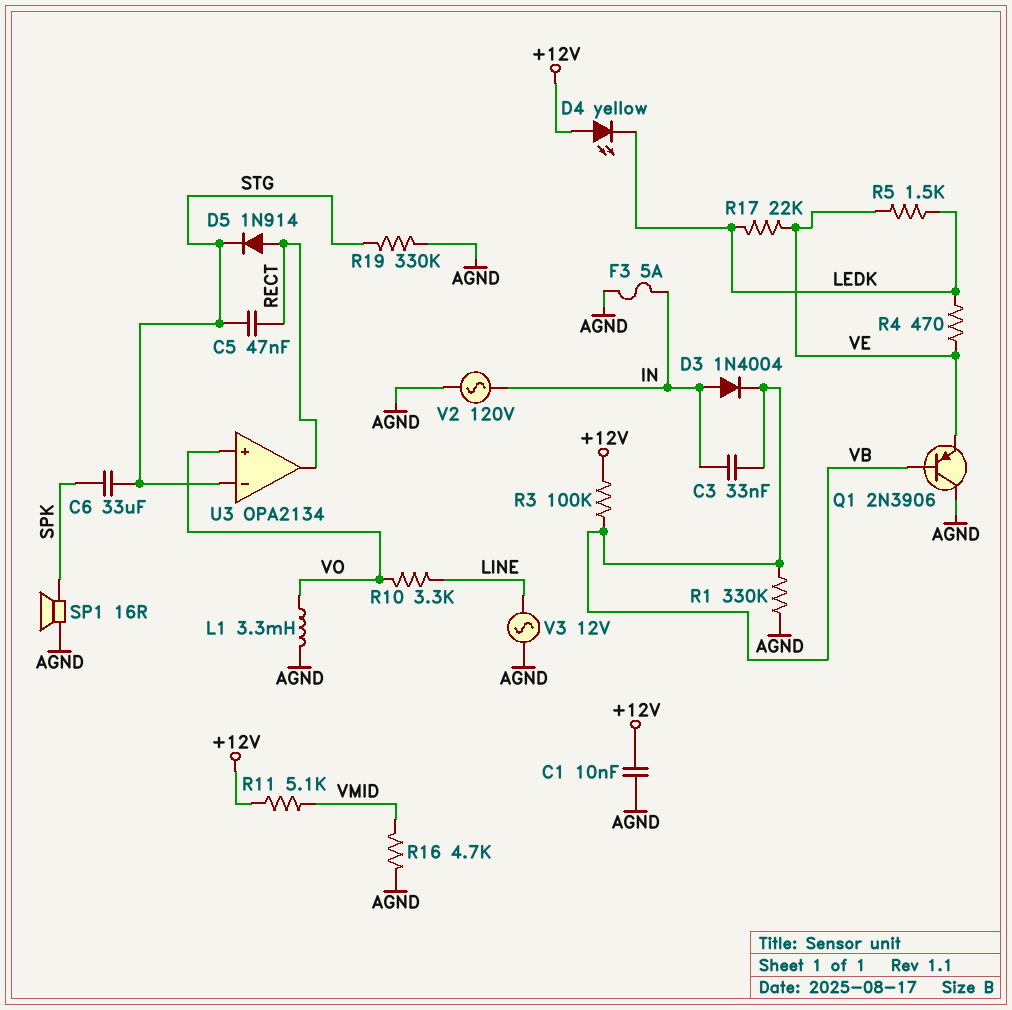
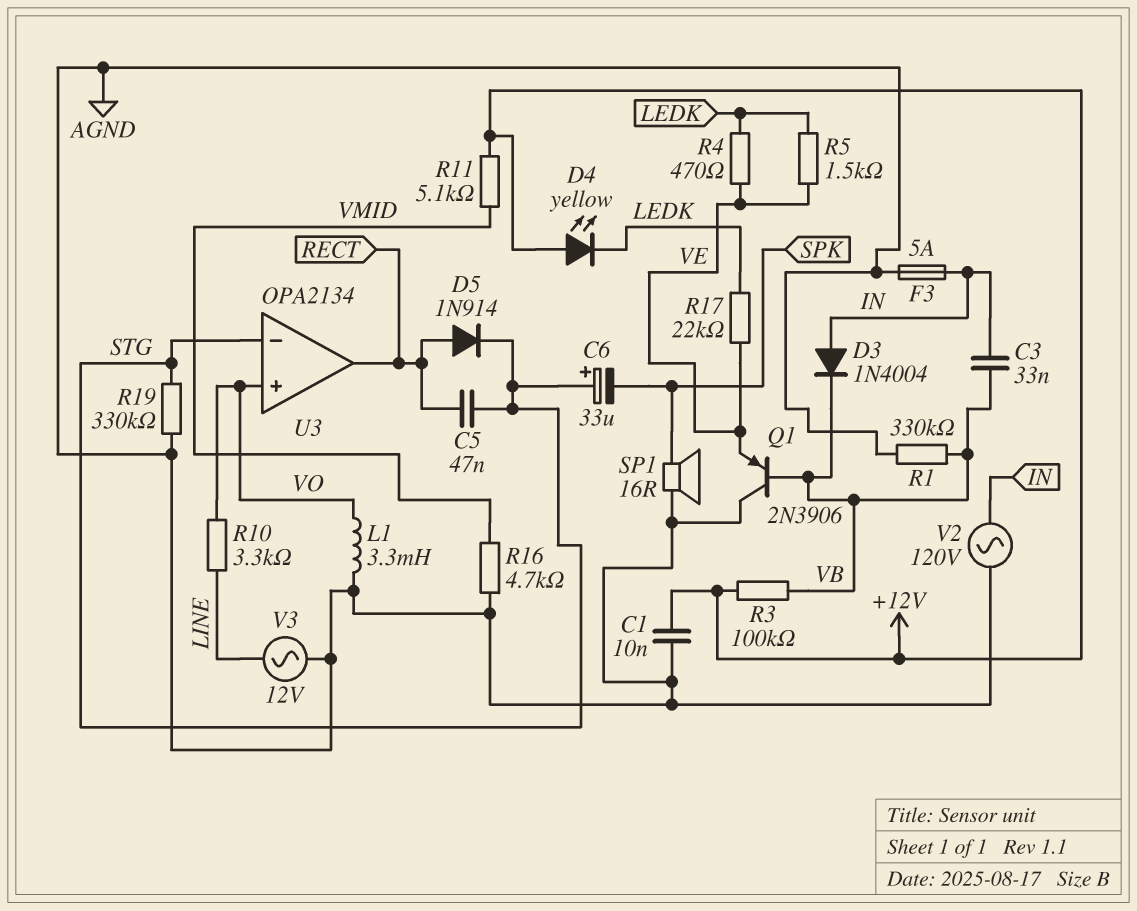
C6: 33uF (SPK, STG) -> 33uF (plus STG, minus SPK)

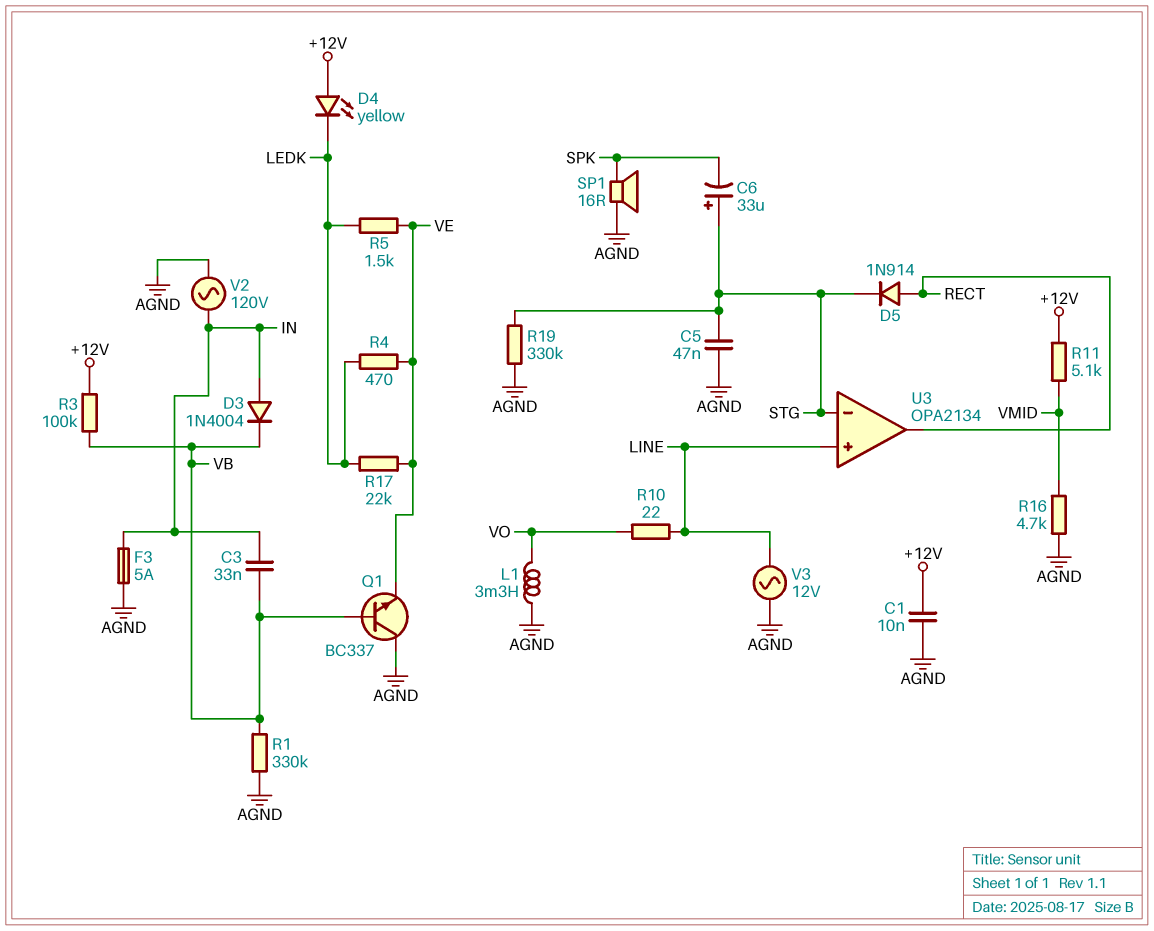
C5: 47nF (RECT, STG) -> 47nF (AGND, STG)
Q1: PNP 2N3906 (B VB, C AGND, E VE) -> NPN BC337 (B VB, C AGND, E VE)
R10: 3.3k (LINE, VO) -> 22 (LINE, VO)
U3 pin in+: VO -> LINE

